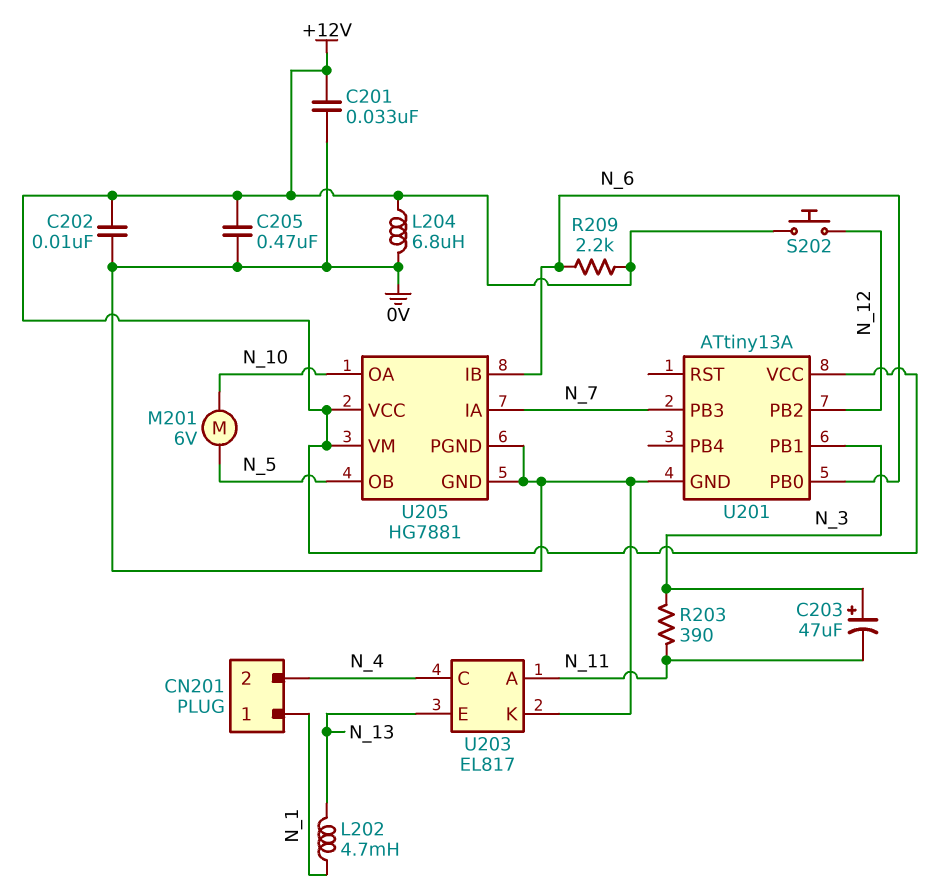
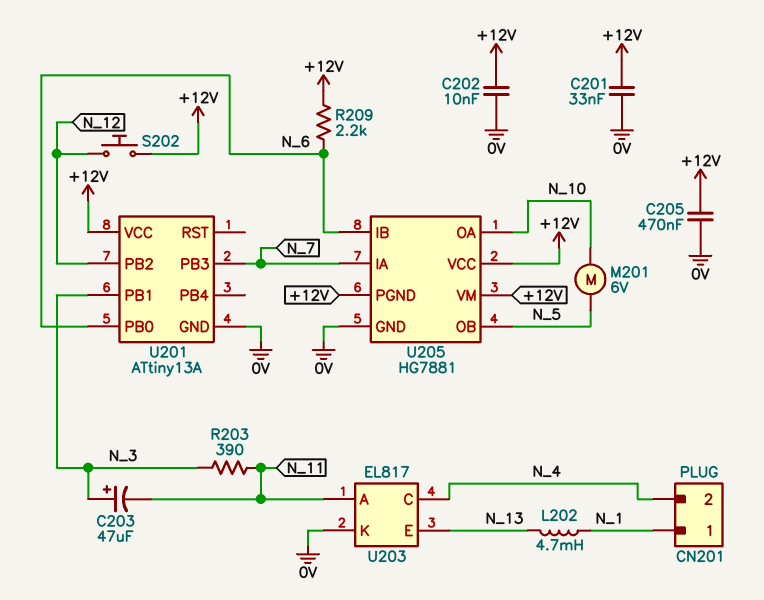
L204: 6.8uH (+12V, 0V) -> none
U205 pin PGND: 0V -> +12V

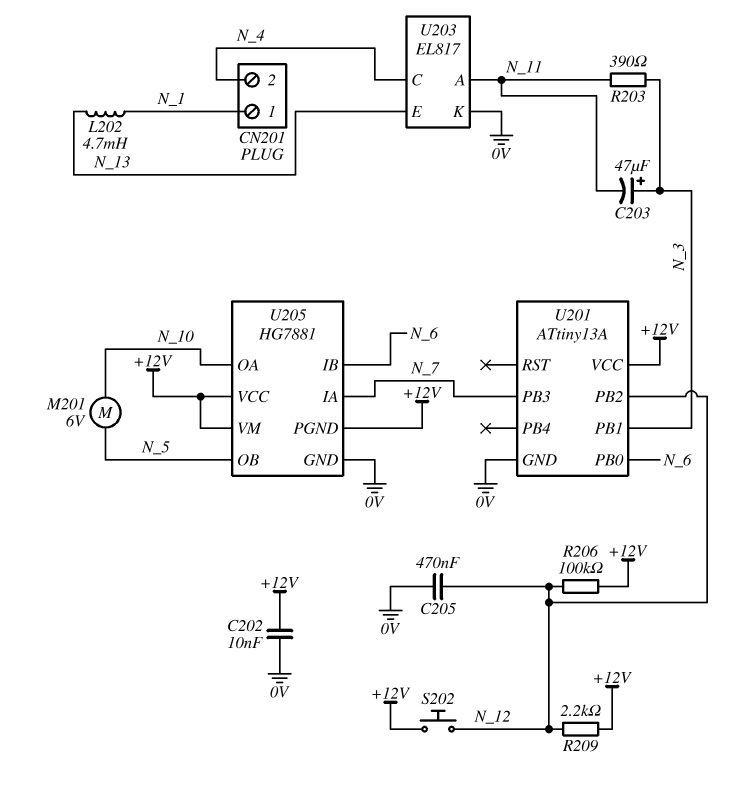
C201: 33nF (+12V, 0V) -> none
C205: 470nF (+12V, 0V) -> 470nF (0V, N_12)
R206: none -> 100k (+12V, N_12)
R209: 2.2k (+12V, N_6) -> 2.2k (+12V, N_12)

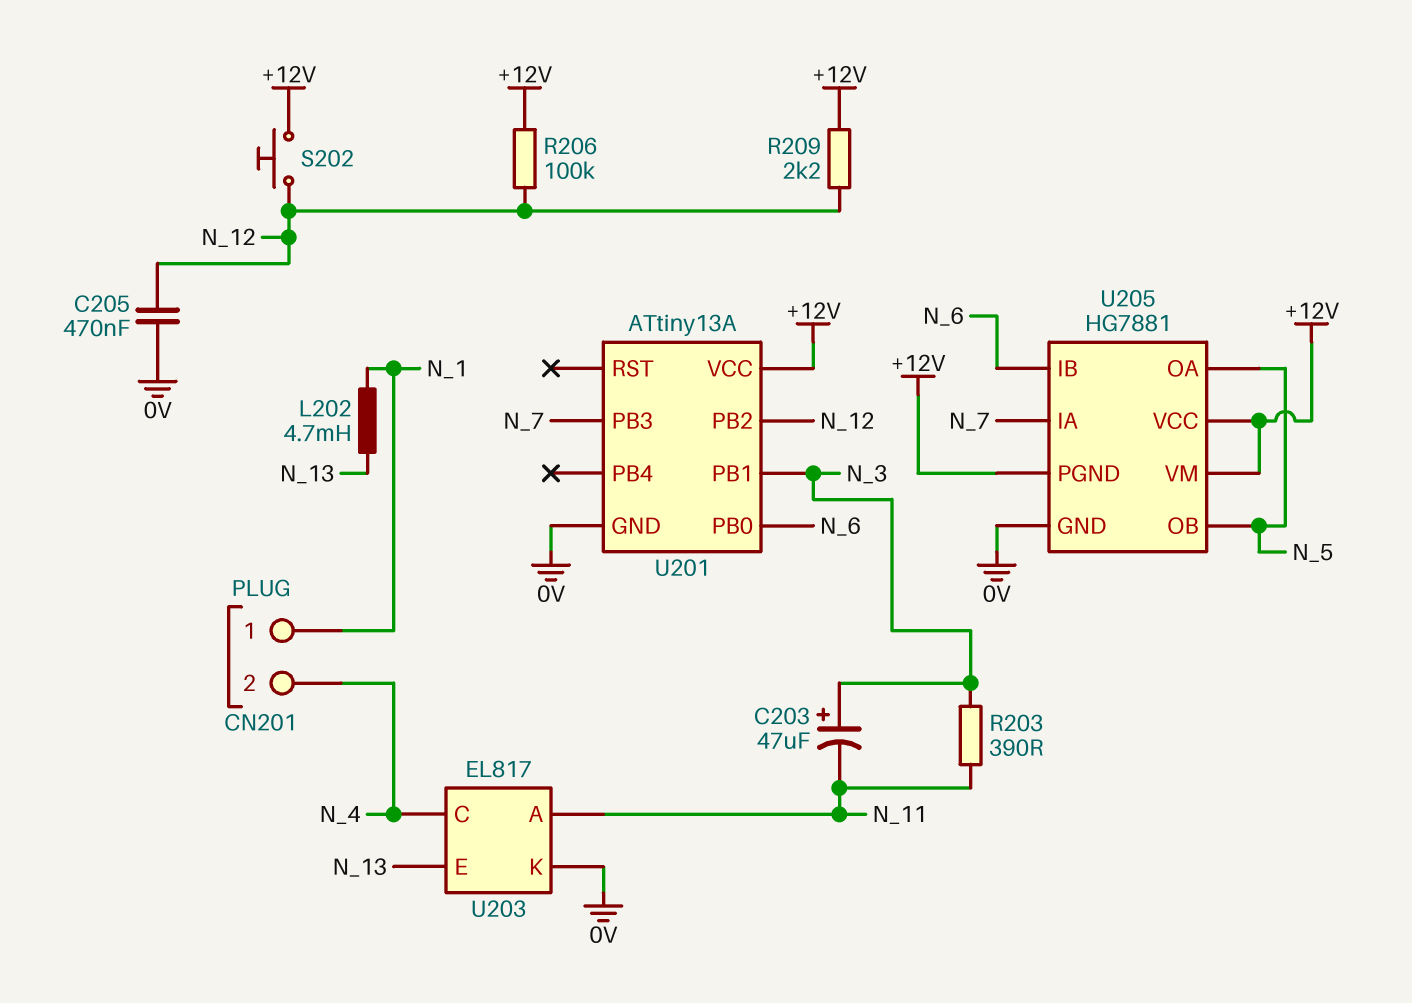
C202: 10nF (+12V, 0V) -> none
M201: motor 6V (N_5, N_10) -> none
U205 pin OA: N_10 -> N_5

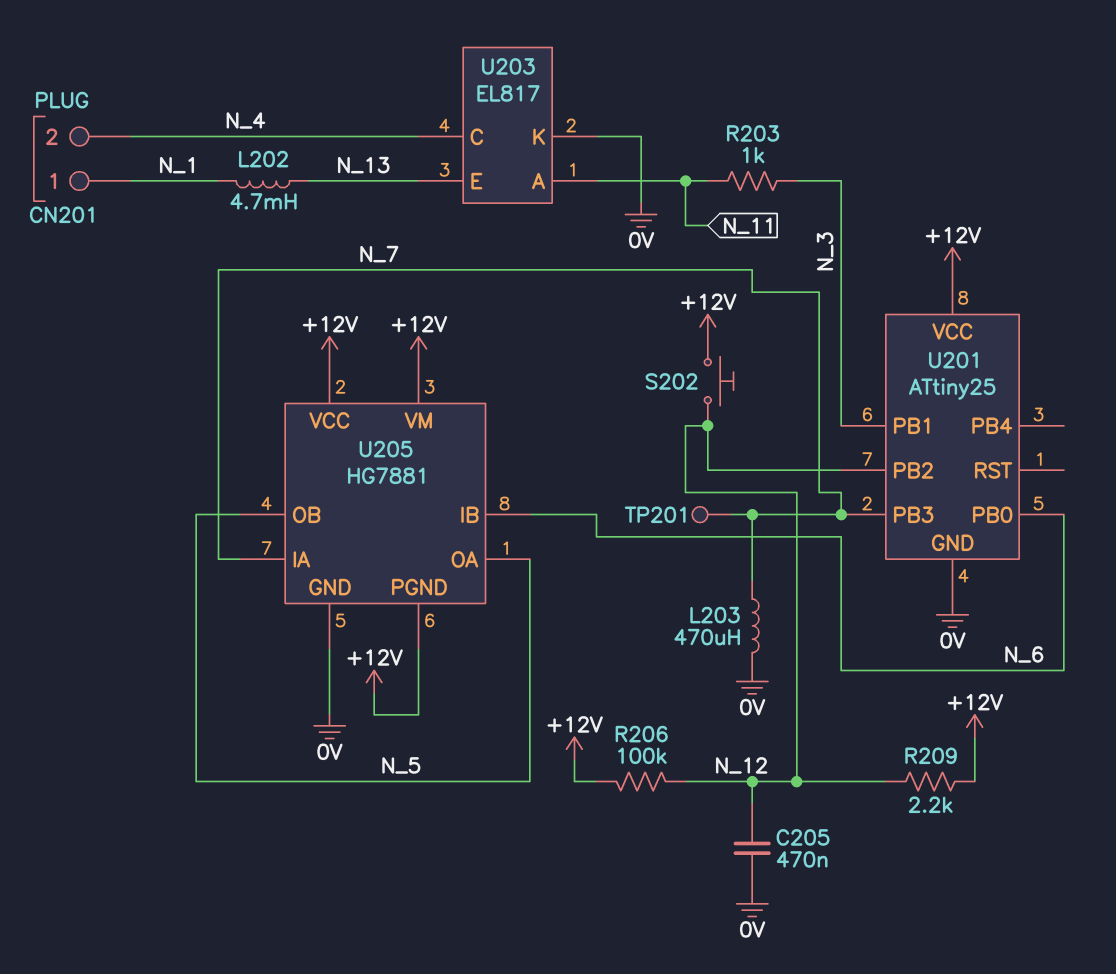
C203: 47uF (plus N_3, minus N_11) -> none
L203: none -> 470uH (0V, N_7)
R203: 390 (N_3, N_11) -> 1k (N_3, N_11)
TP201: none -> test point (N_7)
U201: ATtiny13A -> ATtiny25

